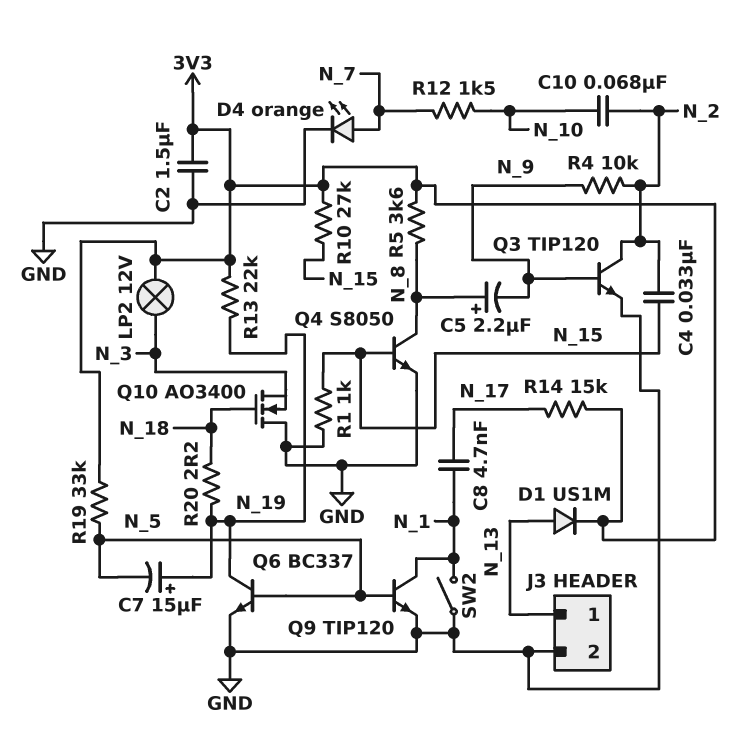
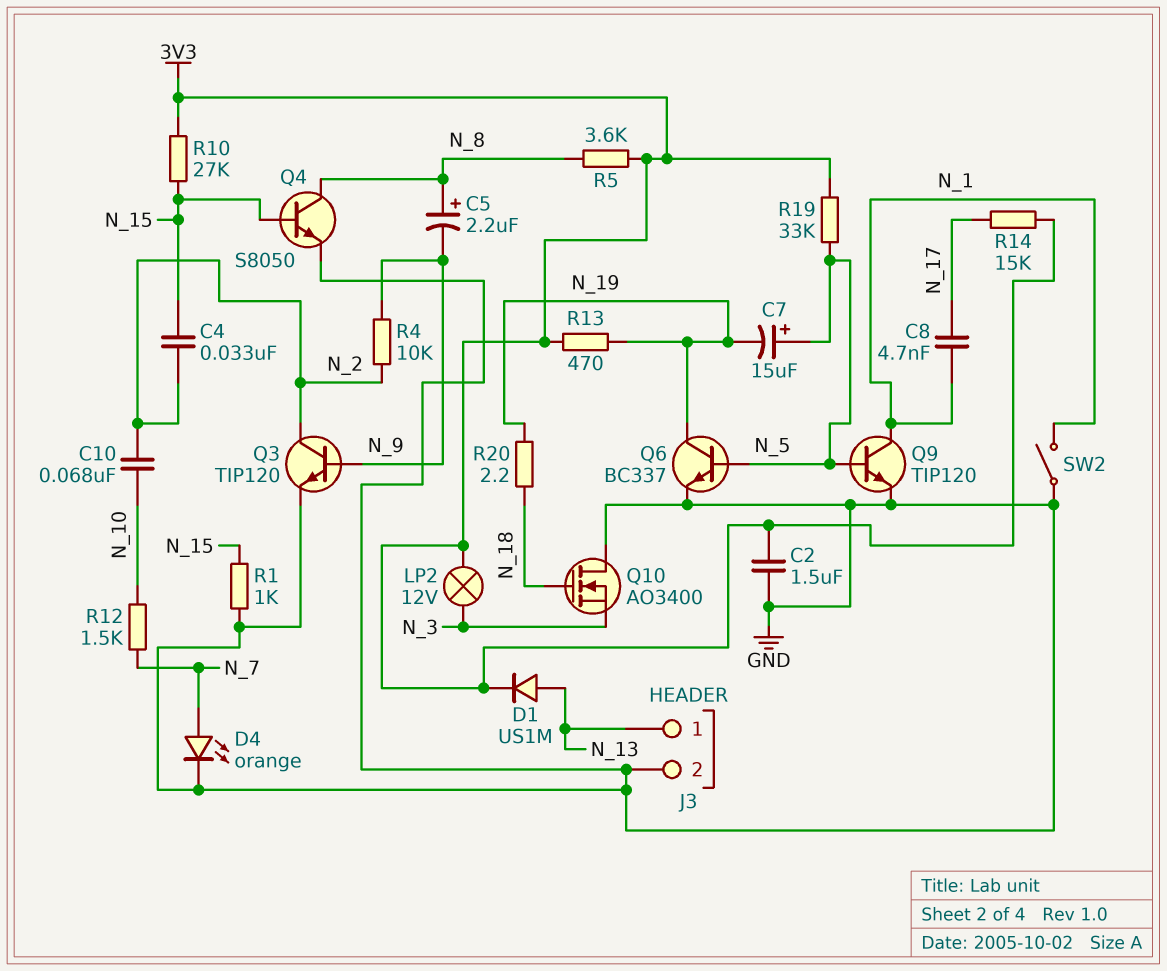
C7: 15uF (plus N_19, minus N_5) -> 15uF (plus N_5, minus N_19)
R13: 22k (3V3, N_19) -> 470 (3V3, N_19)

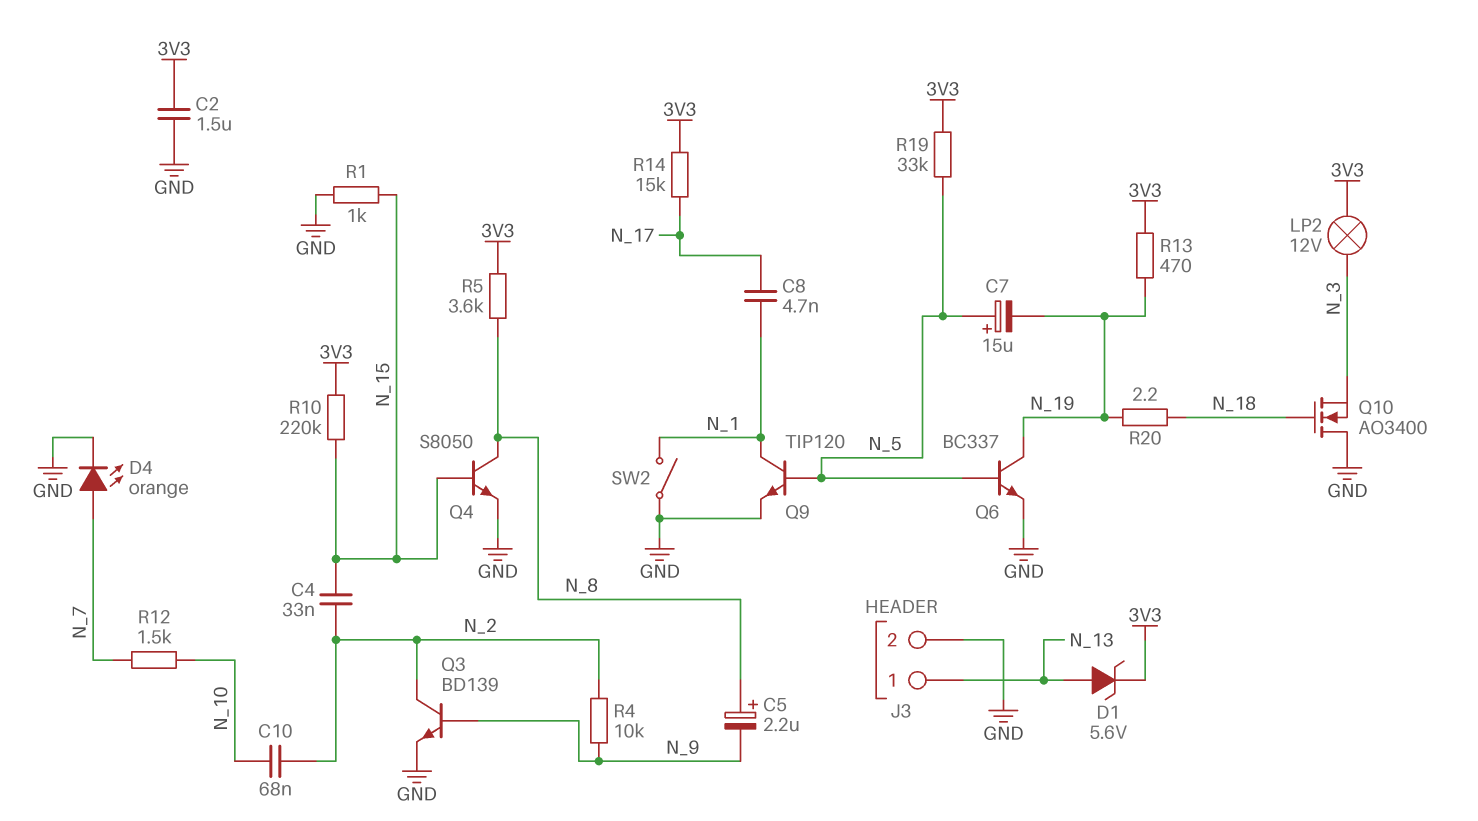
D1: diode US1M (A N_13, K 3V3) -> zener 5.6V (A N_13, K 3V3)
Q3: NPN TIP120 (B N_9, C N_2, E GND) -> NPN BD139 (B N_9, C N_2, E GND)
R10: 27k (3V3, N_15) -> 220k (3V3, N_15)

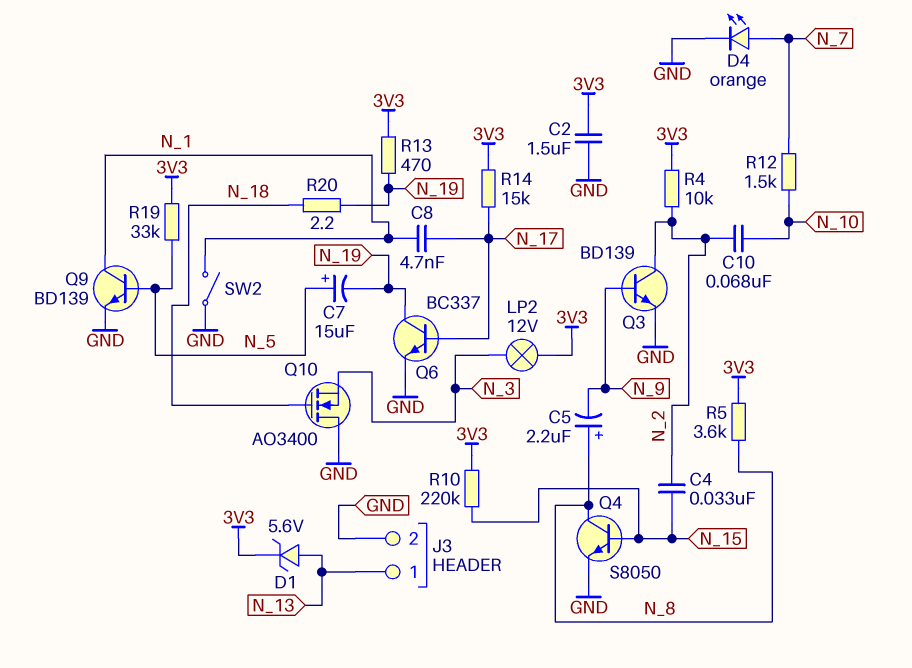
Q6: NPN BC337 (B N_5, C N_19, E GND) -> NPN BC337 (B N_17, C N_19, E GND)
Q9: NPN TIP120 (B N_5, C N_1, E GND) -> NPN BD139 (B N_5, C N_1, E GND)
R1: 1k (GND, N_15) -> none
R4: 10k (N_2, N_9) -> 10k (3V3, N_2)

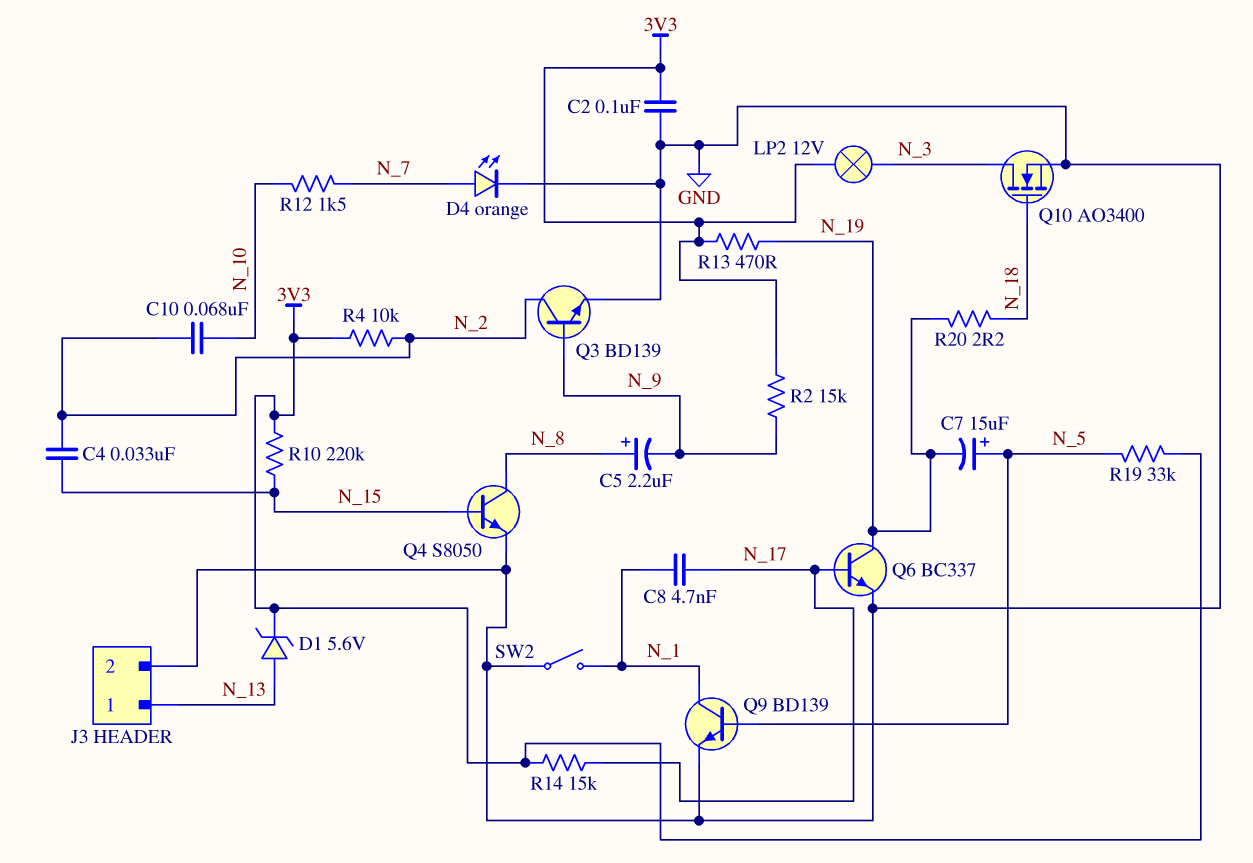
C2: 1.5uF (3V3, GND) -> 100nF (3V3, GND)
Q10: NMOS AO3400 (G N_18, D GND, S N_3) -> NMOS AO3400 (G N_18, D N_3, S GND)
R2: none -> 15k (3V3, N_9)
R5: 3.6k (3V3, N_8) -> none

